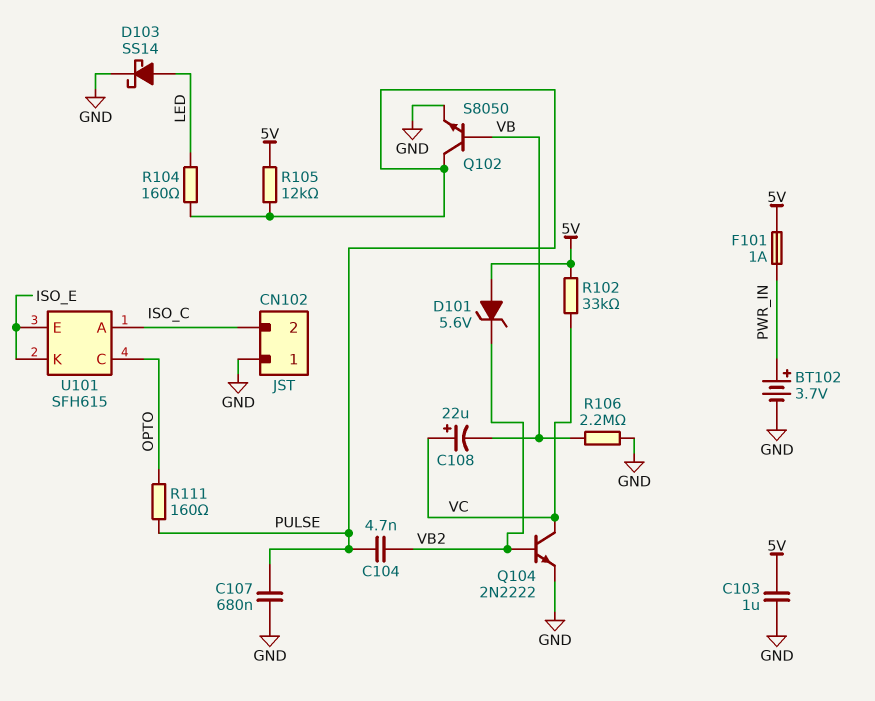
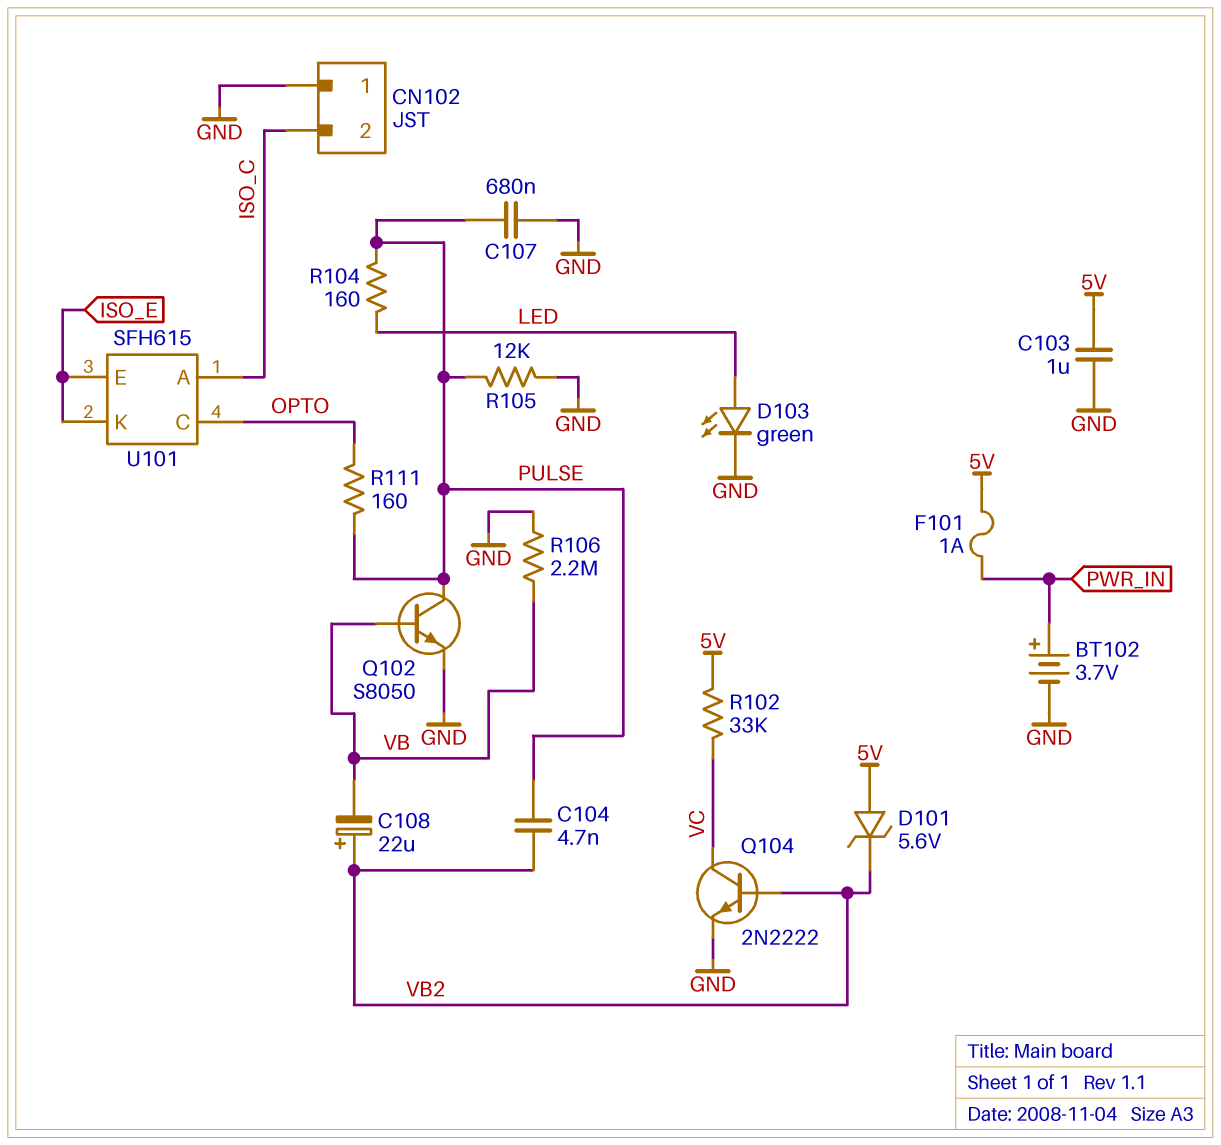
C108: 22uF (plus VC, minus VB) -> 22uF (plus VB2, minus VB)
D103: schottky SS14 (A LED, K GND) -> LED green (A LED, K GND)
R105: 12k (5V, PULSE) -> 12k (GND, PULSE)

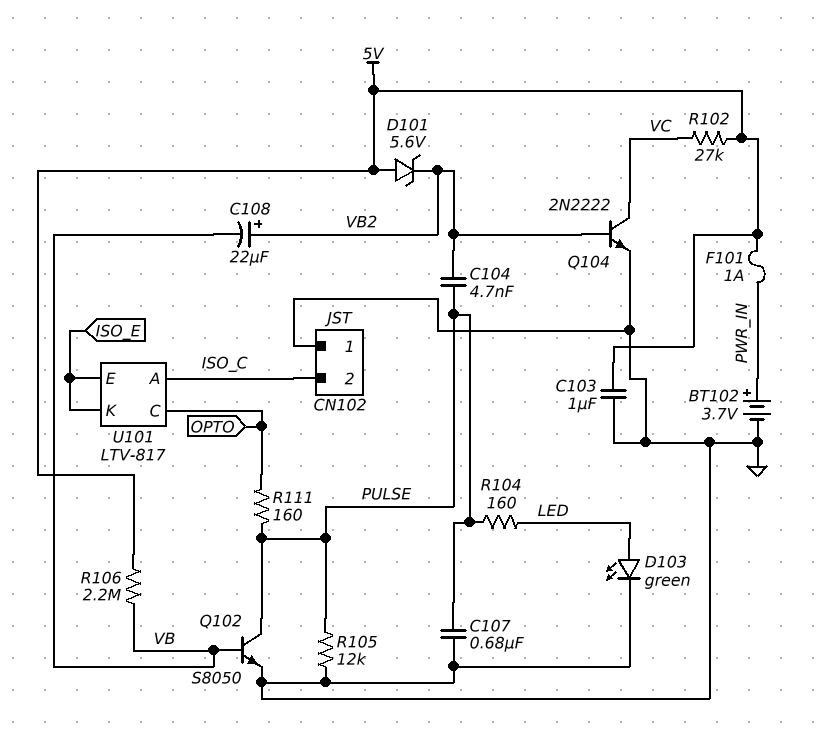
R102: 33k (5V, VC) -> 27k (5V, VC)
R106: 2.2M (GND, VB) -> 2.2M (5V, VB)
U101: SFH615 -> LTV-817

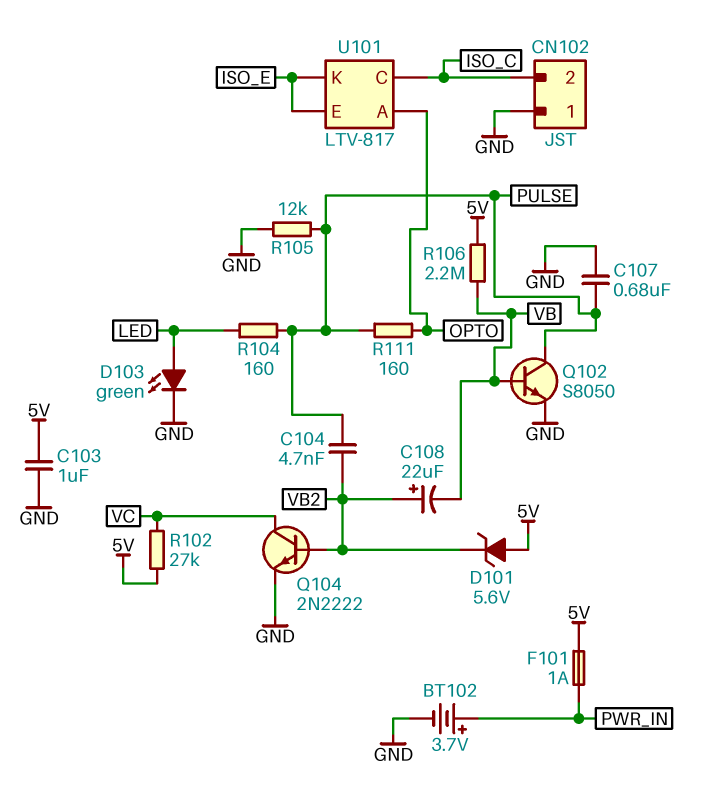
U101 pin A: ISO_C -> OPTO
U101 pin C: OPTO -> ISO_C

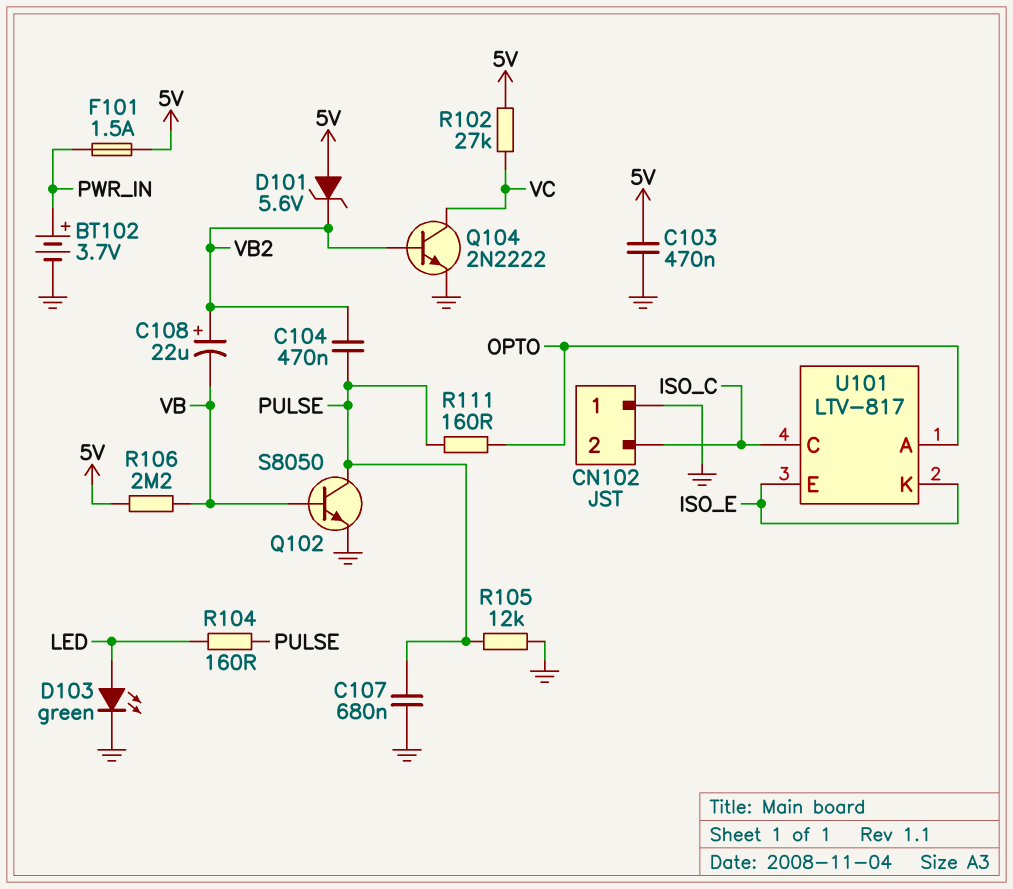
C103: 1uF (5V, GND) -> 470nF (5V, GND)
C104: 4.7nF (PULSE, VB2) -> 470nF (PULSE, VB2)
F101: 1A (5V, PWR_IN) -> 1.5A (5V, PWR_IN)

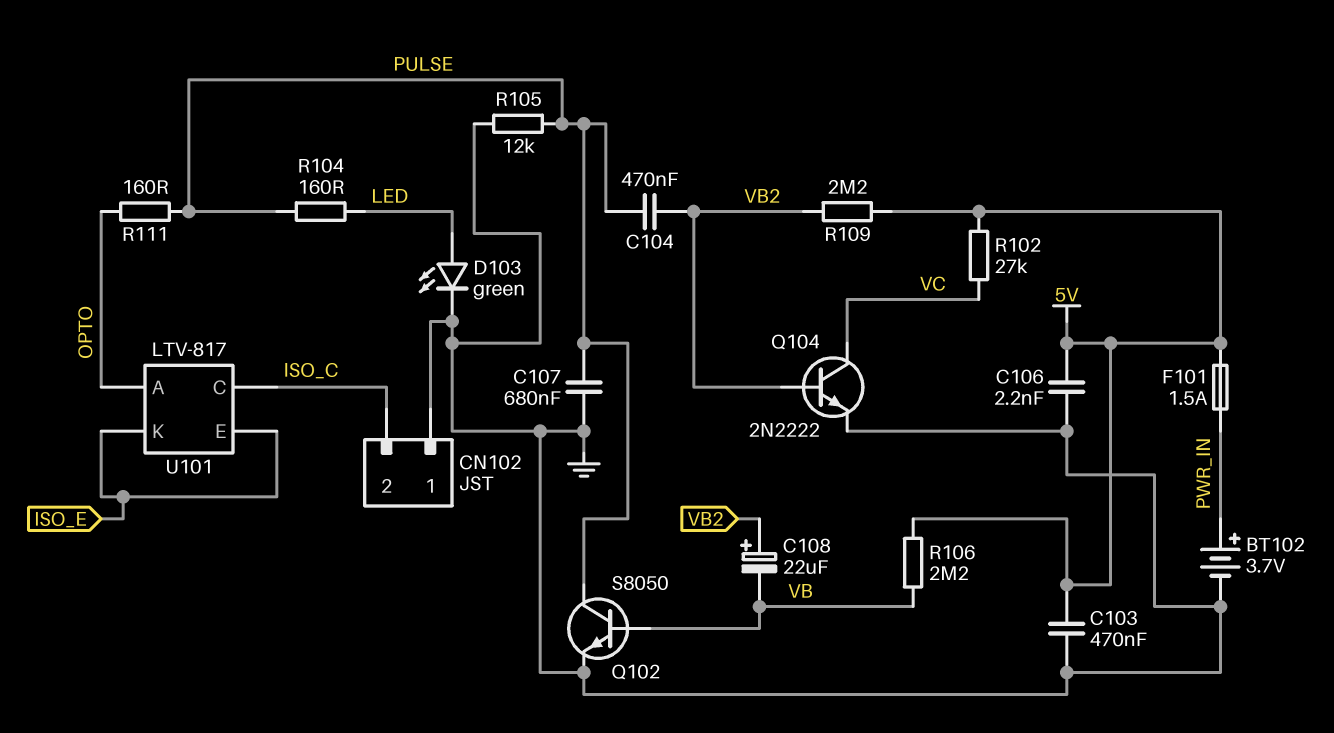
C106: none -> 2.2nF (5V, GND)
D101: zener 5.6V (A 5V, K VB2) -> none
R109: none -> 2.2M (5V, VB2)

